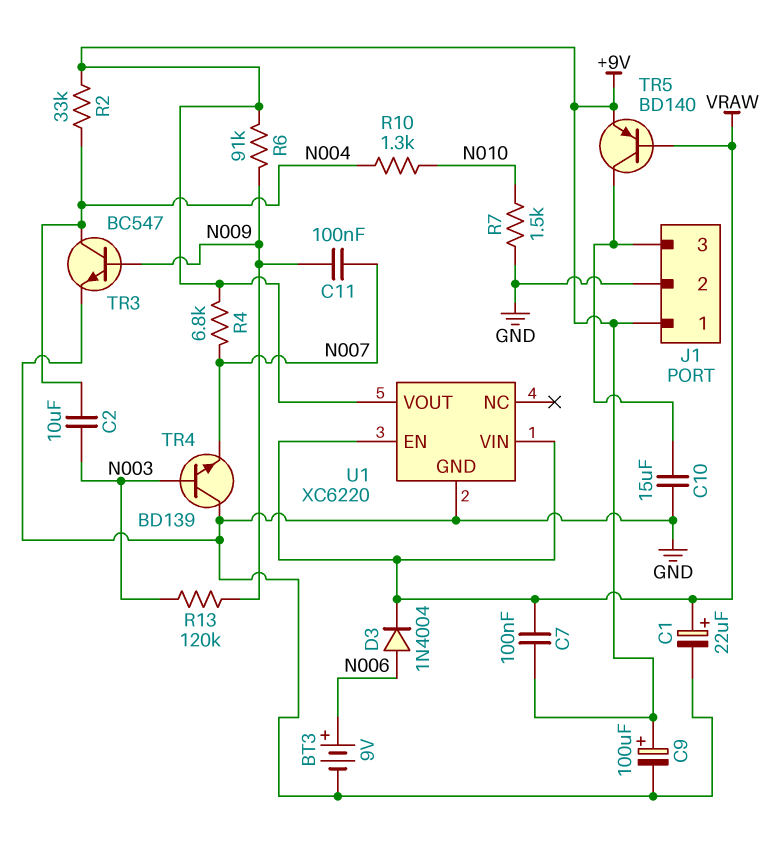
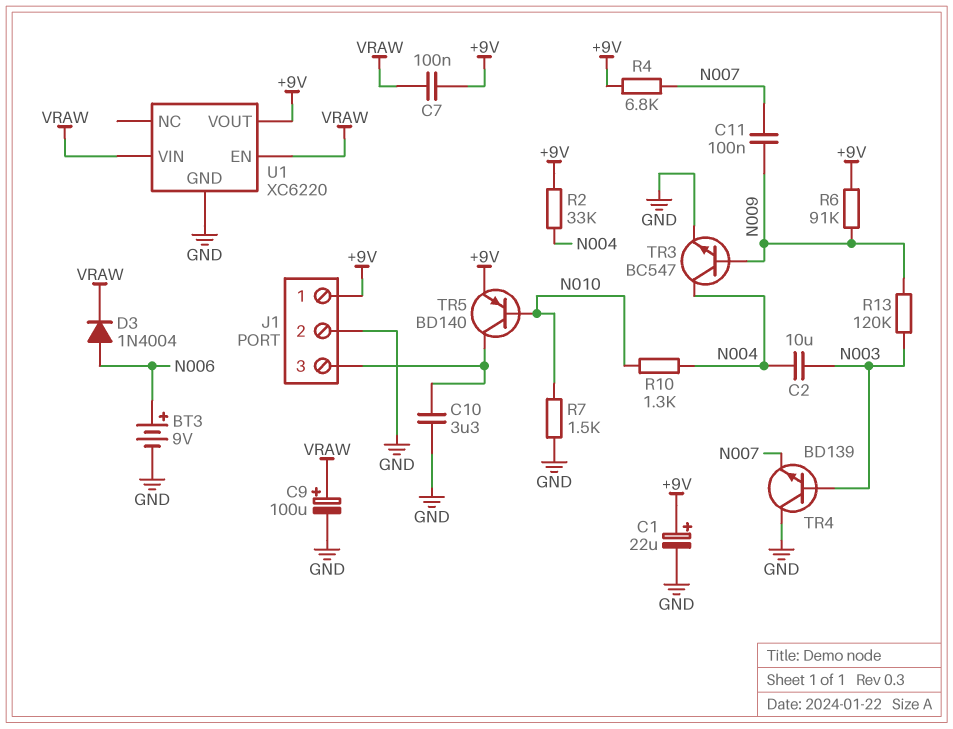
C1: 22uF (plus VRAW, minus GND) -> 22uF (plus +9V, minus GND)
C9: 100uF (plus +9V, minus GND) -> 100uF (plus VRAW, minus GND)
C10: 15uF (GND, J1/3) -> 3.3uF (GND, J1/3)
TR5: PNP BD140 (B VRAW, C J1/3, E +9V) -> PNP BD140 (B N010, C J1/3, E +9V)

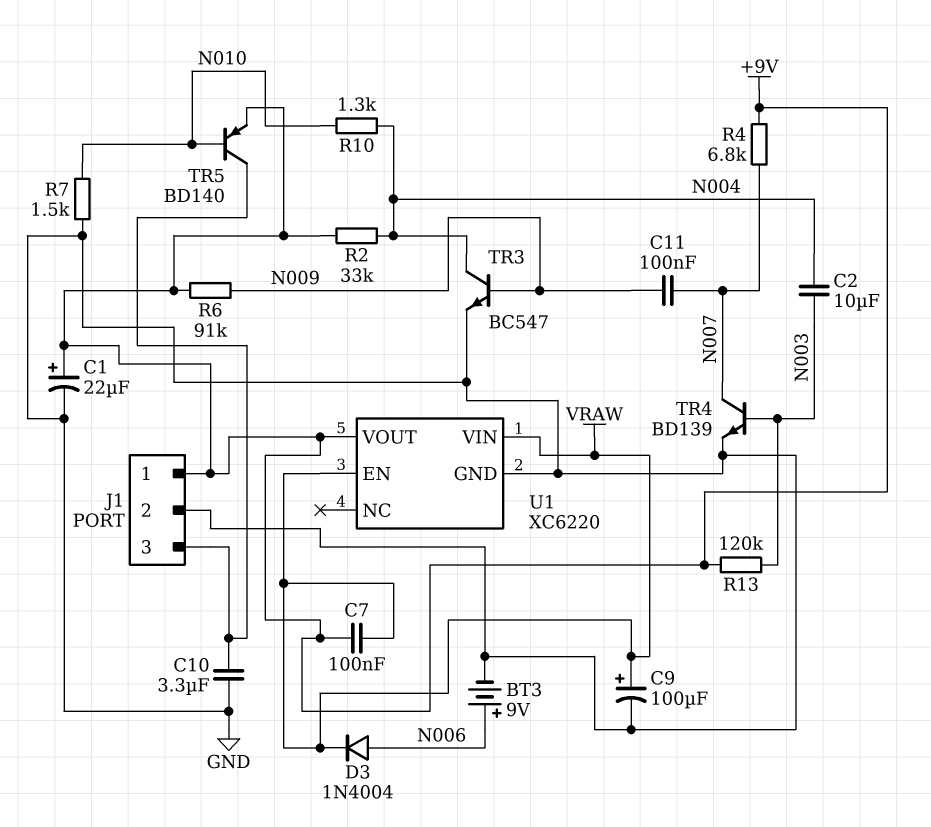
R13: 120k (N003, N009) -> 120k (+9V, N003)
TR4: NPN BD139 (B N003, C GND, E N007) -> NPN BD139 (B N003, C N007, E GND)

